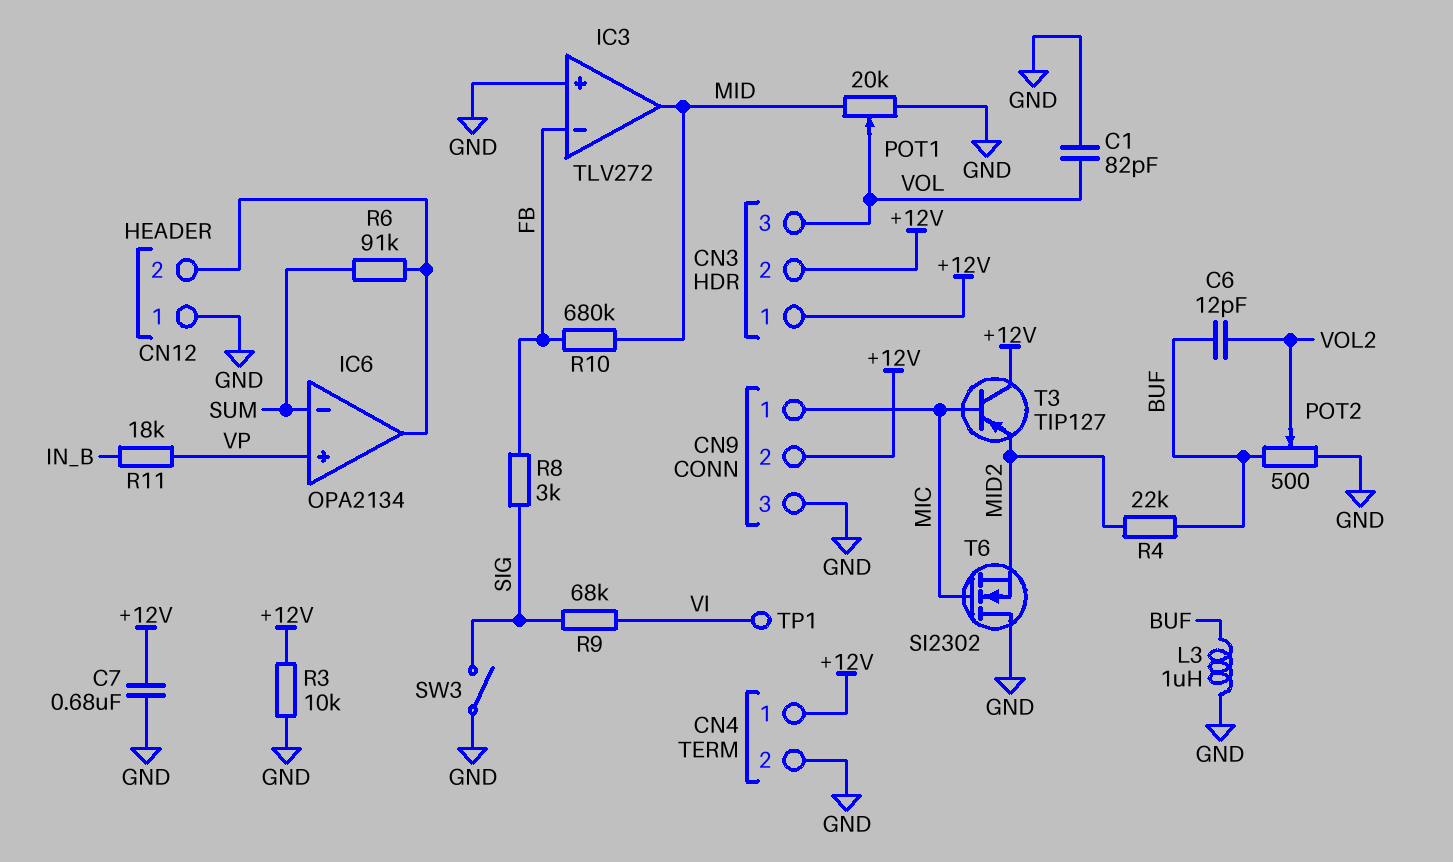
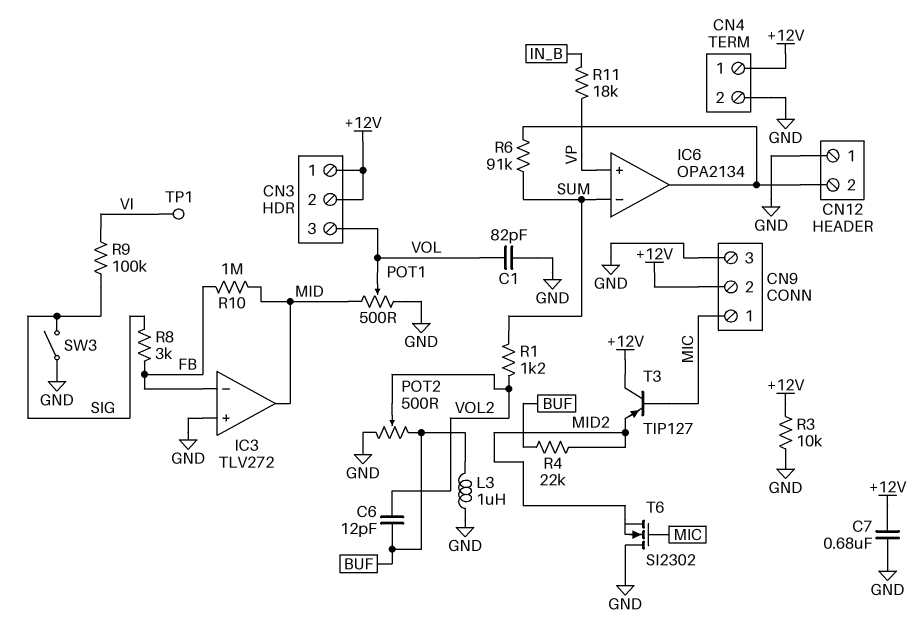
POT1: 20k (GND, MID, wiper VOL) -> 500 (GND, MID, wiper VOL)
R1: none -> 1.2k (SUM, VOL2)
R9: 68k (SIG, VI) -> 100k (SIG, VI)
R10: 680k (FB, MID) -> 1M (FB, MID)

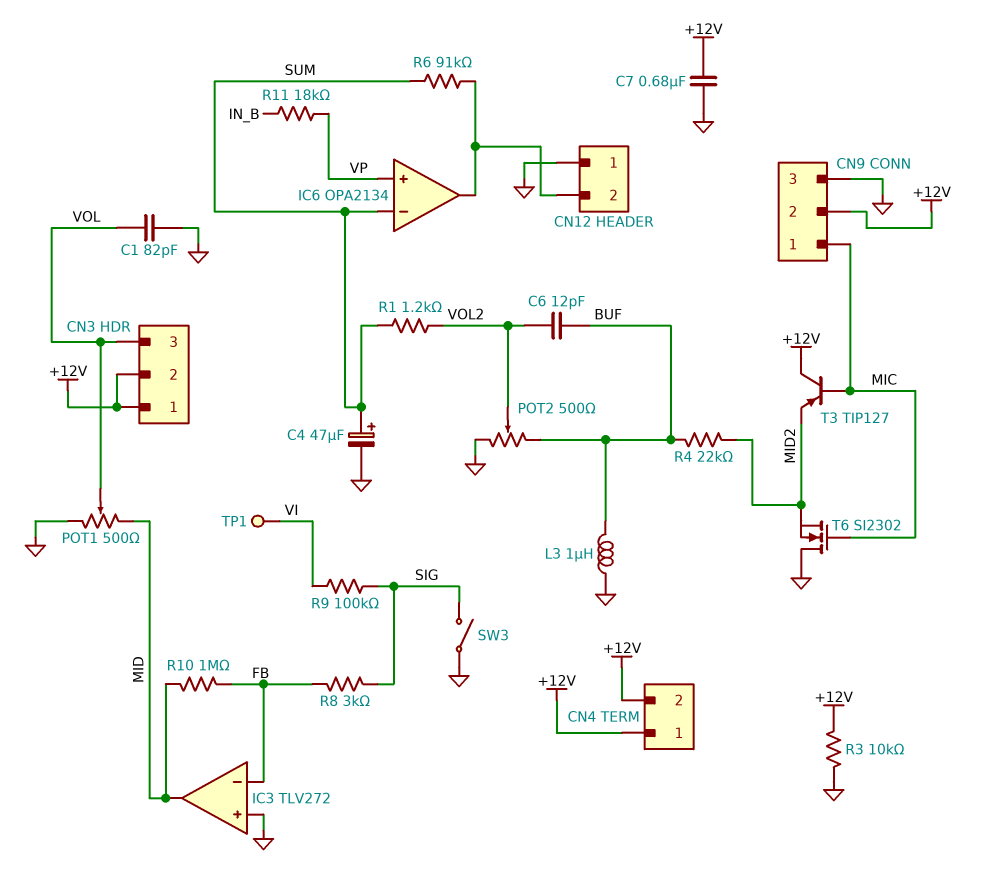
C4: none -> 47uF (plus SUM, minus GND)
CN4 pin 2: GND -> +12V

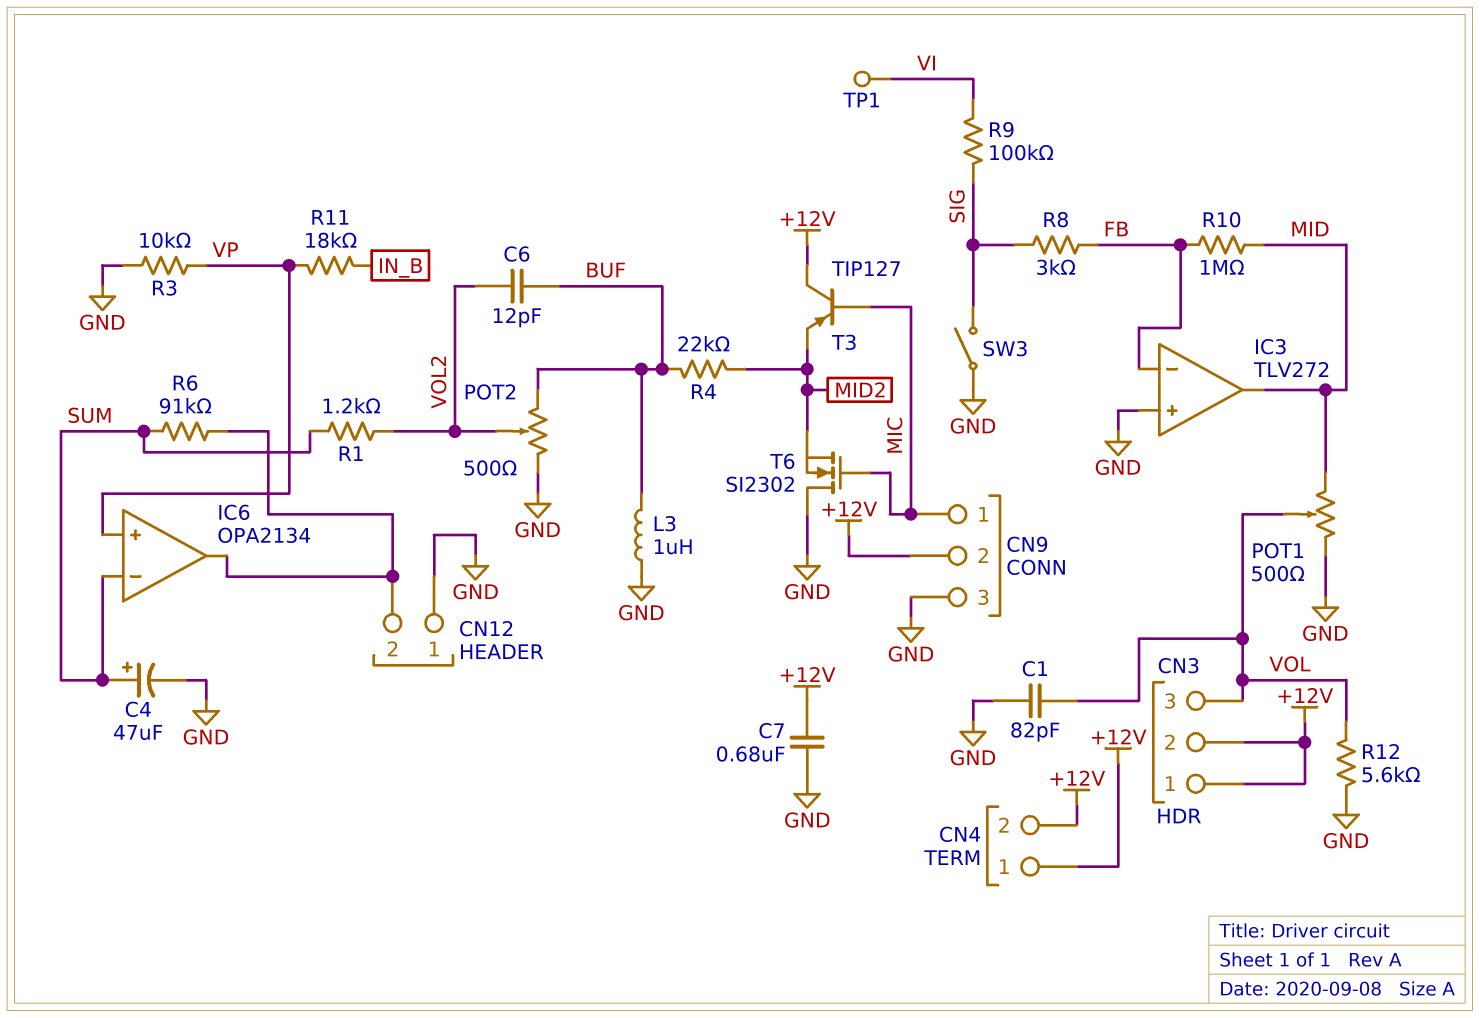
R3: 10k (+12V, GND) -> 10k (GND, VP)
R12: none -> 5.6k (GND, VOL)

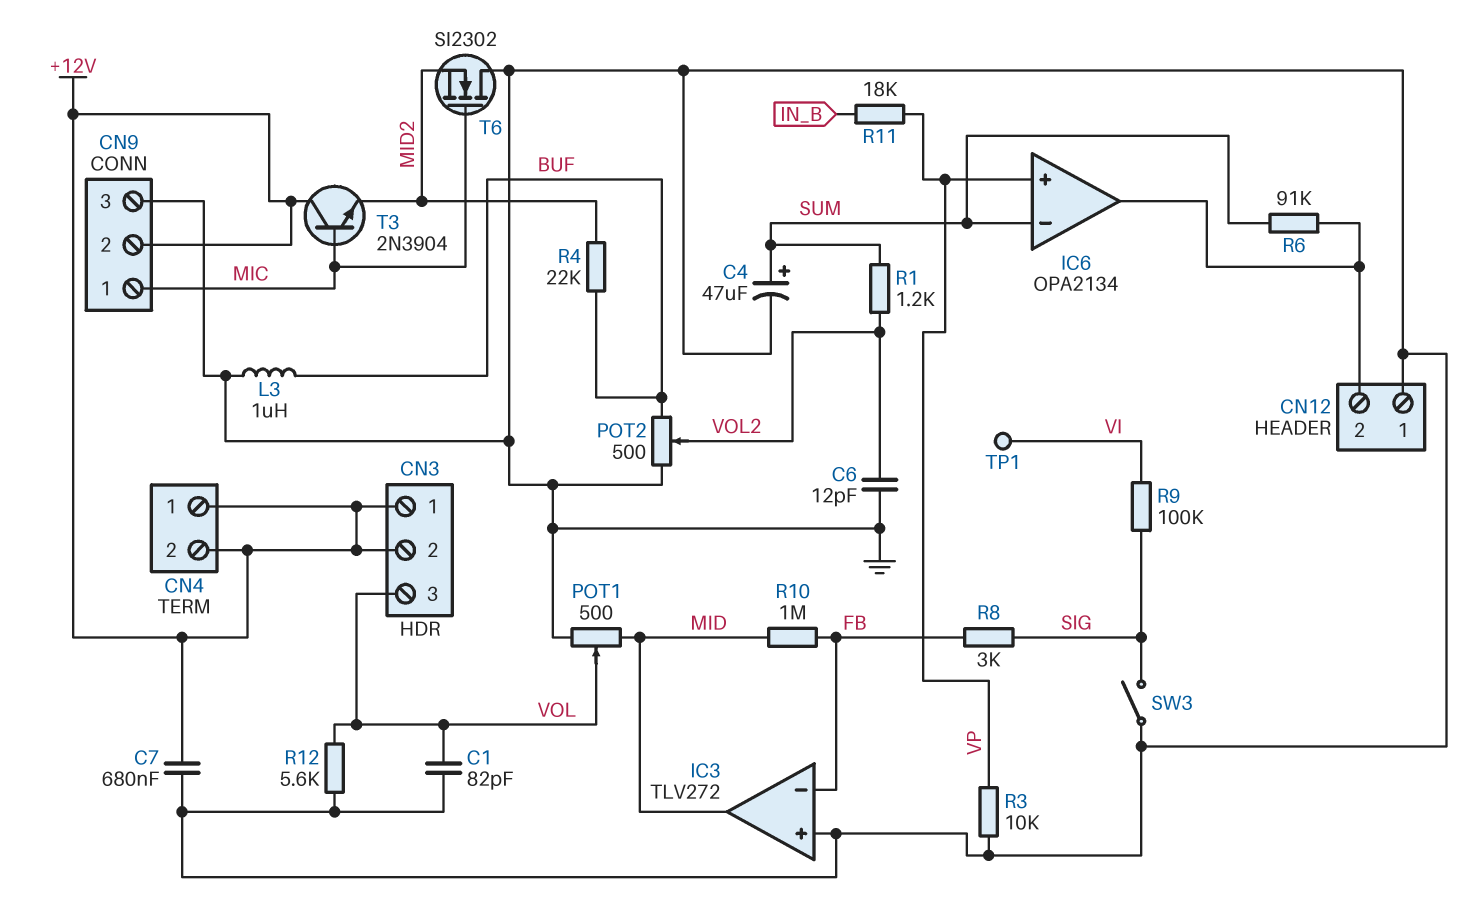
C6: 12pF (BUF, VOL2) -> 12pF (GND, VOL2)
T3: PNP TIP127 (B MIC, C +12V, E MID2) -> NPN 2N3904 (B MIC, C +12V, E MID2)

